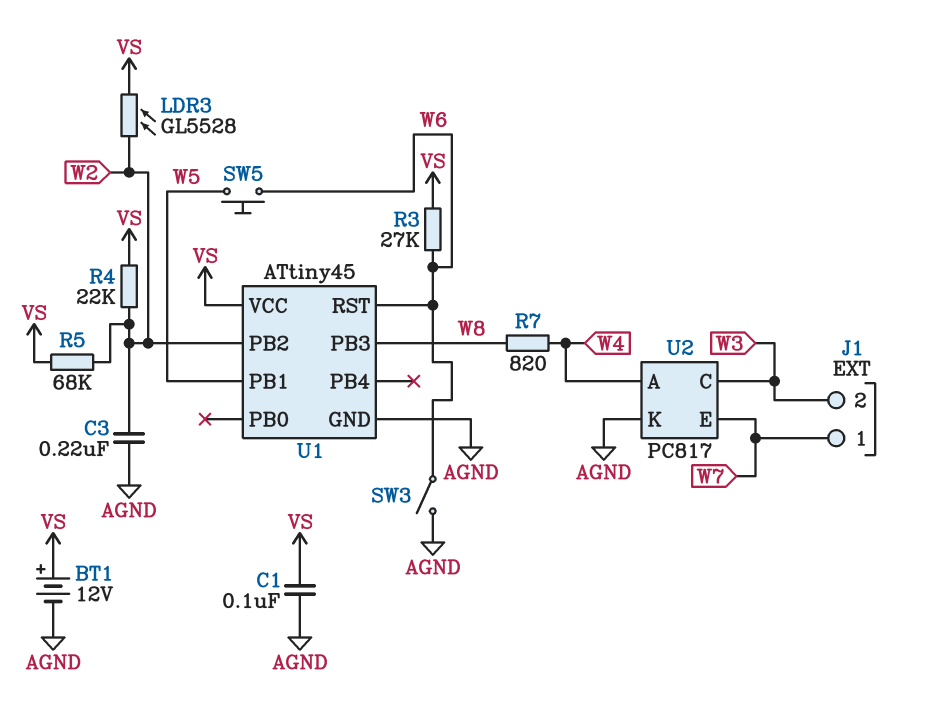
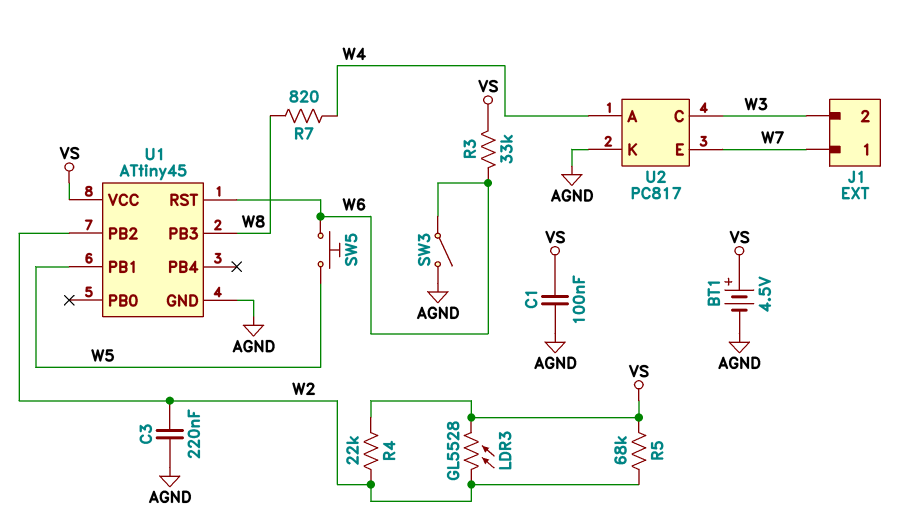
BT1: 12V (plus VS, minus AGND) -> 4.5V (plus VS, minus AGND)
R3: 27k (VS, W6) -> 33k (VS, W6)

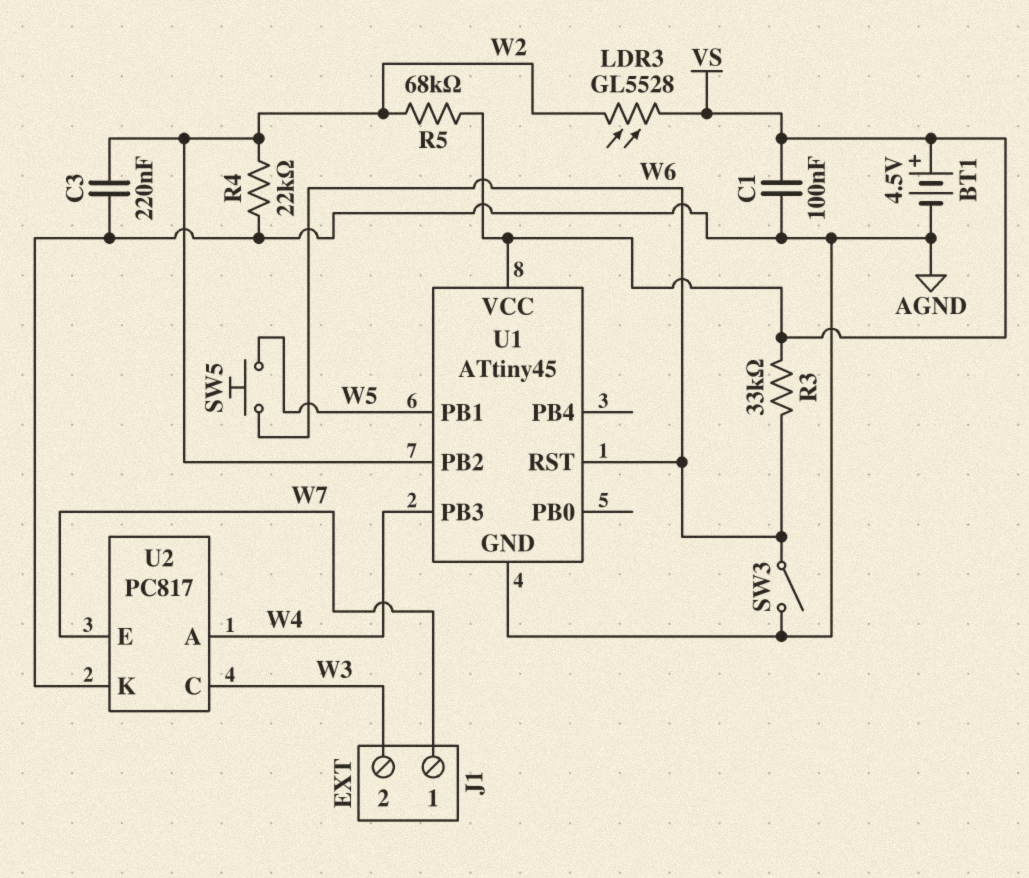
R4: 22k (VS, W2) -> 22k (AGND, W2)
R7: 820 (W4, W8) -> none
U1 pin PB3: W8 -> W4

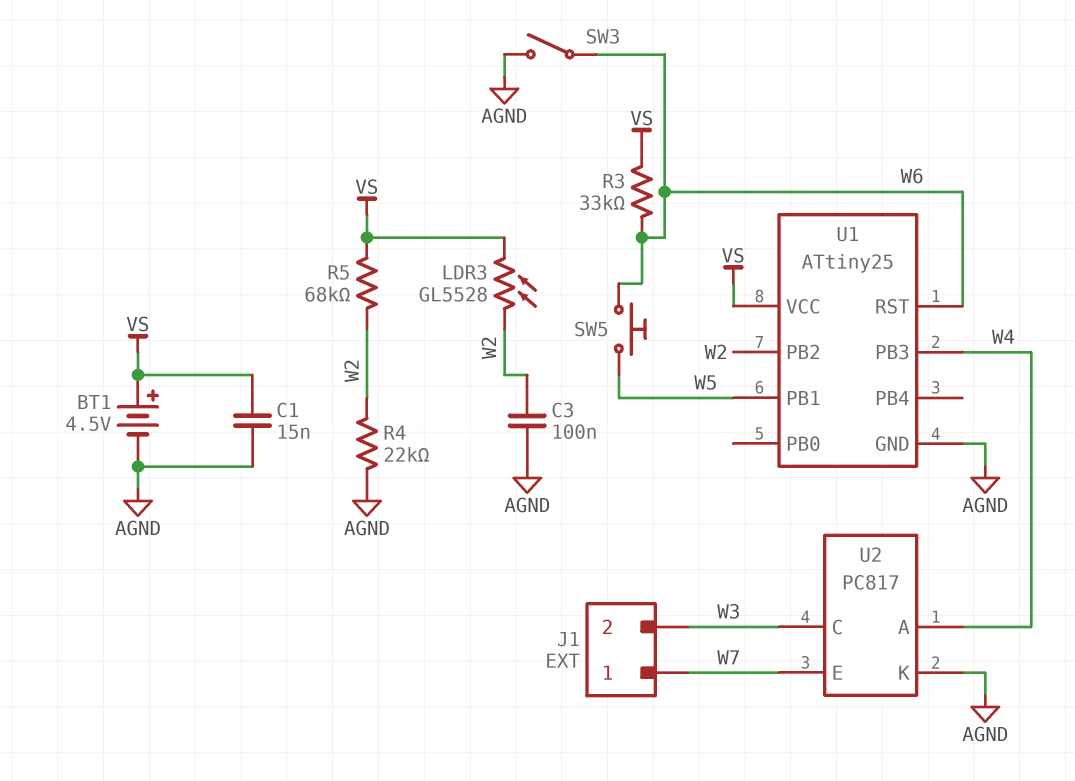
C1: 100nF (AGND, VS) -> 15nF (AGND, VS)
C3: 220nF (AGND, W2) -> 100nF (AGND, W2)
U1: ATtiny45 -> ATtiny25

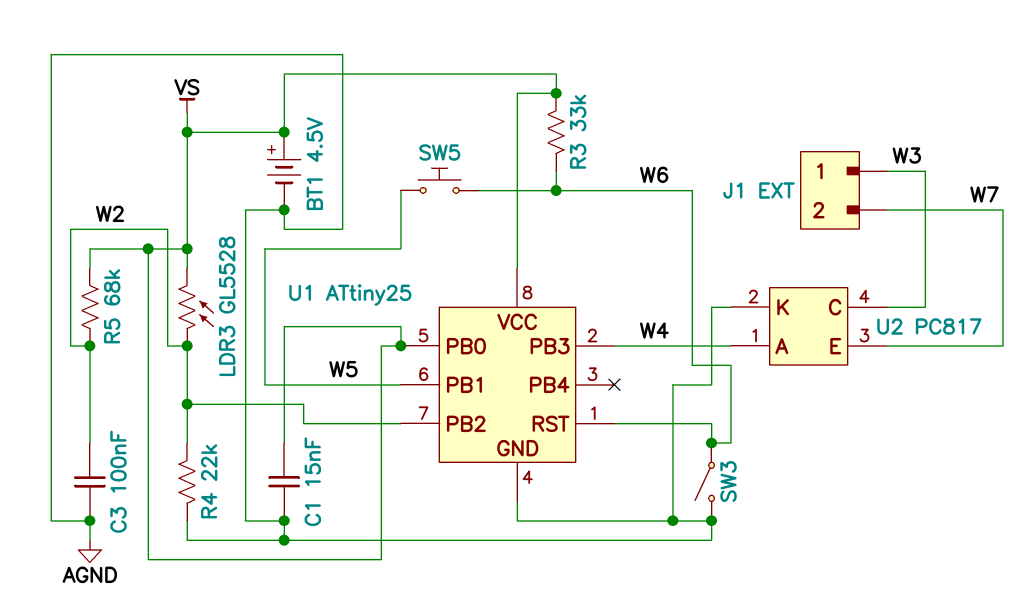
J1 pin 1: W7 -> W3
J1 pin 2: W3 -> W7
U1 pin PB0: none -> VS

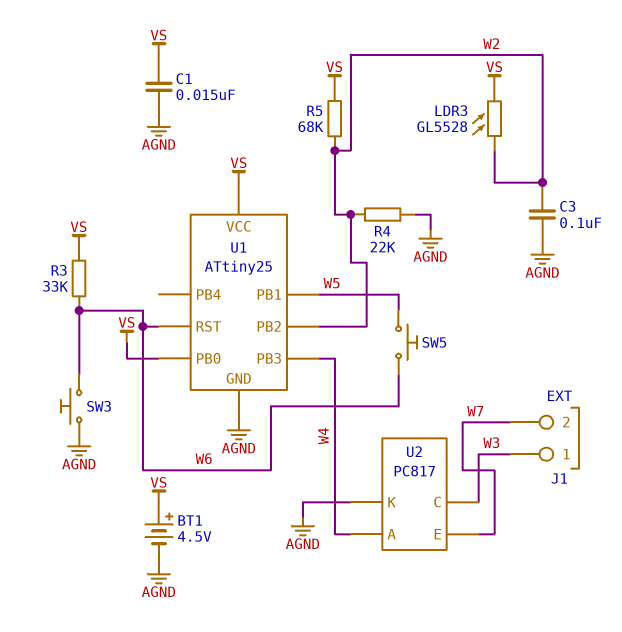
SW3: switch (AGND, W6) -> button (AGND, W6)

